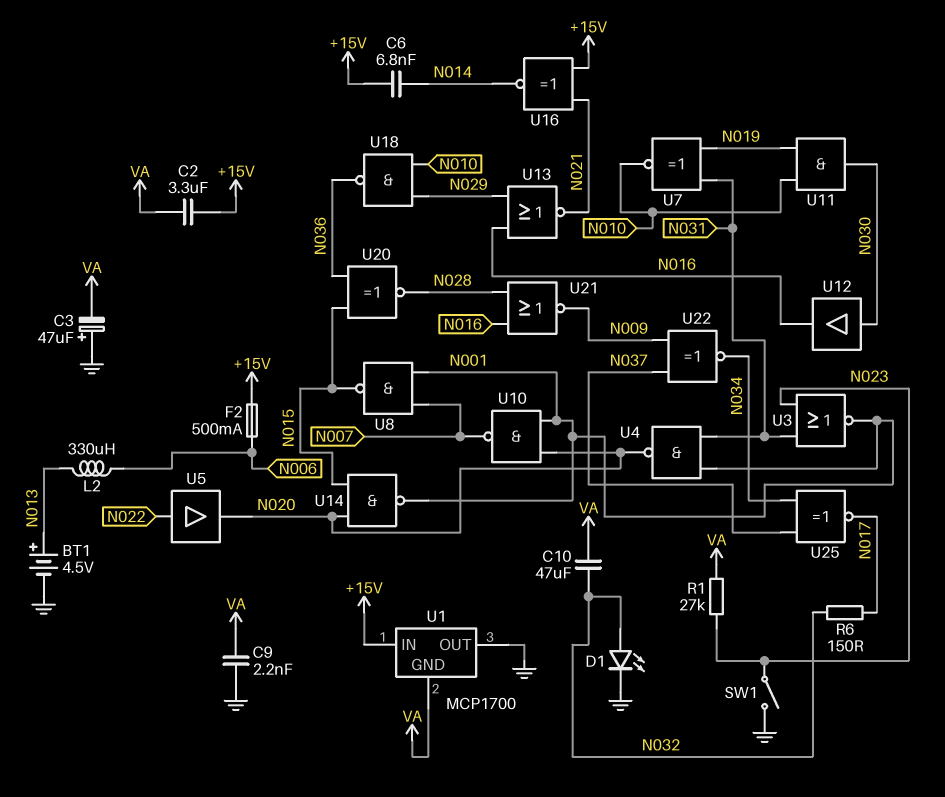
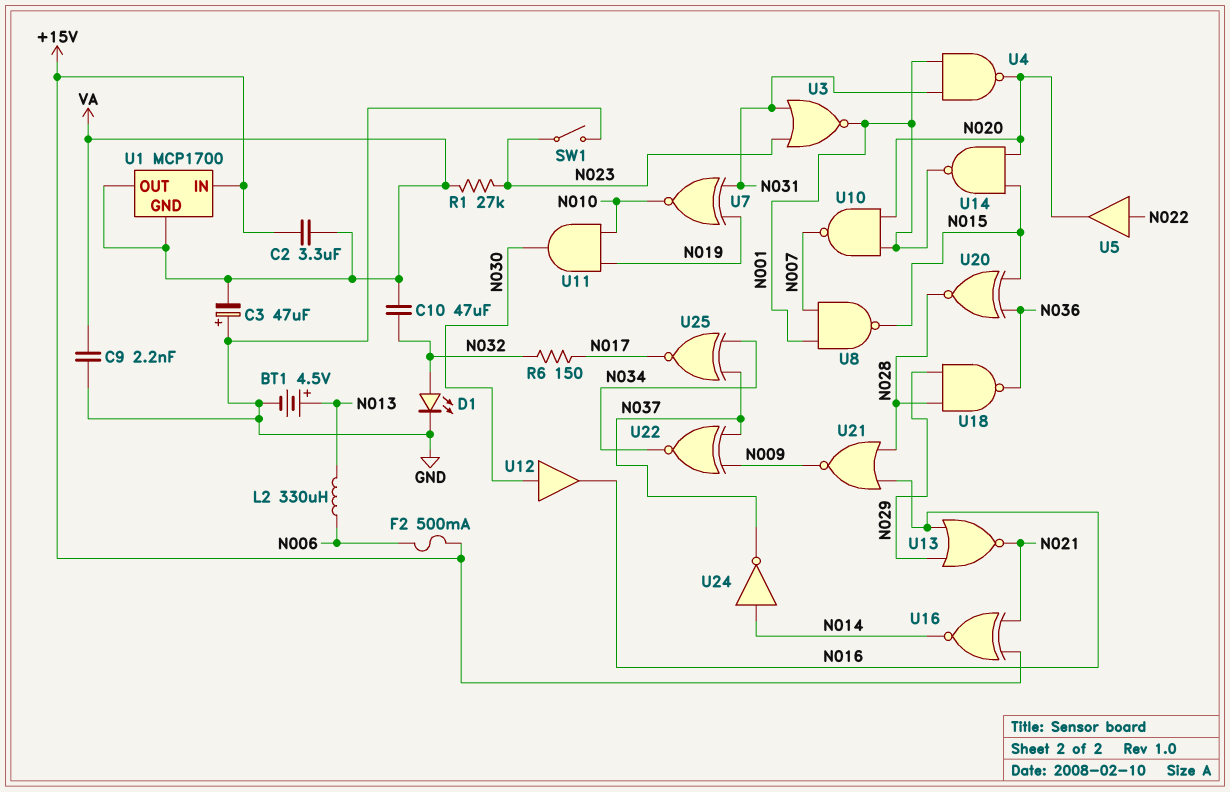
C6: 6.8nF (+15V, N014) -> none
U1 pin OUT: GND -> VA
U18: NAND (in N010, in N029, out N036) -> NAND (in N028, in N029, out N036)
U24: none -> NOT (in N014, out N037)

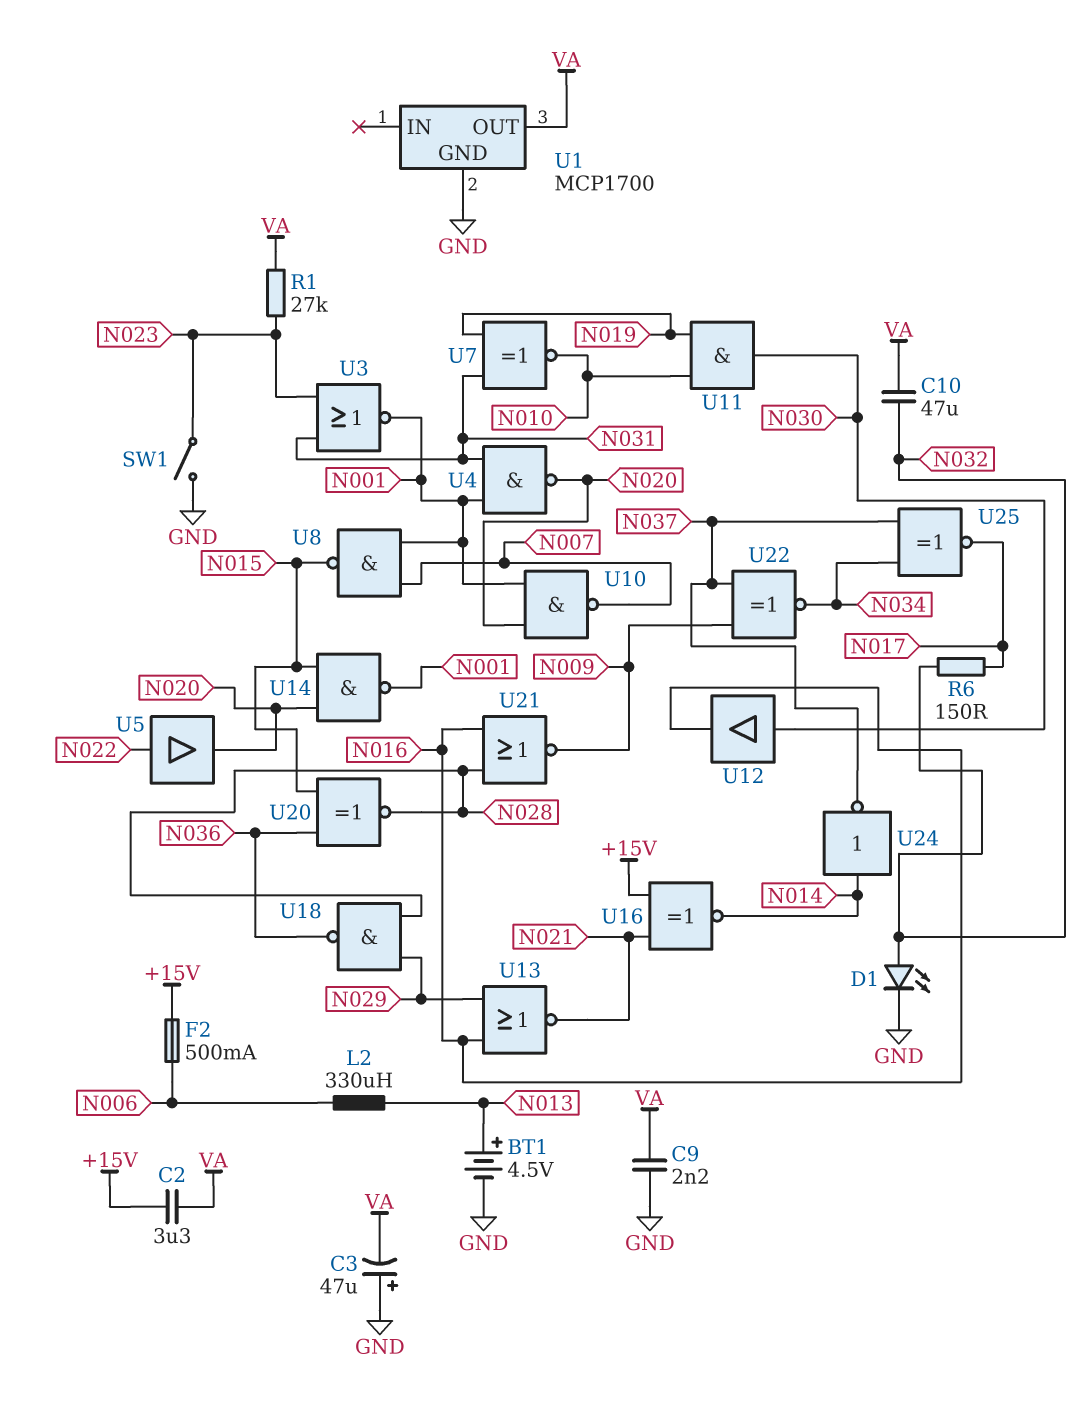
U1 pin GND: VA -> GND
U1 pin IN: +15V -> none

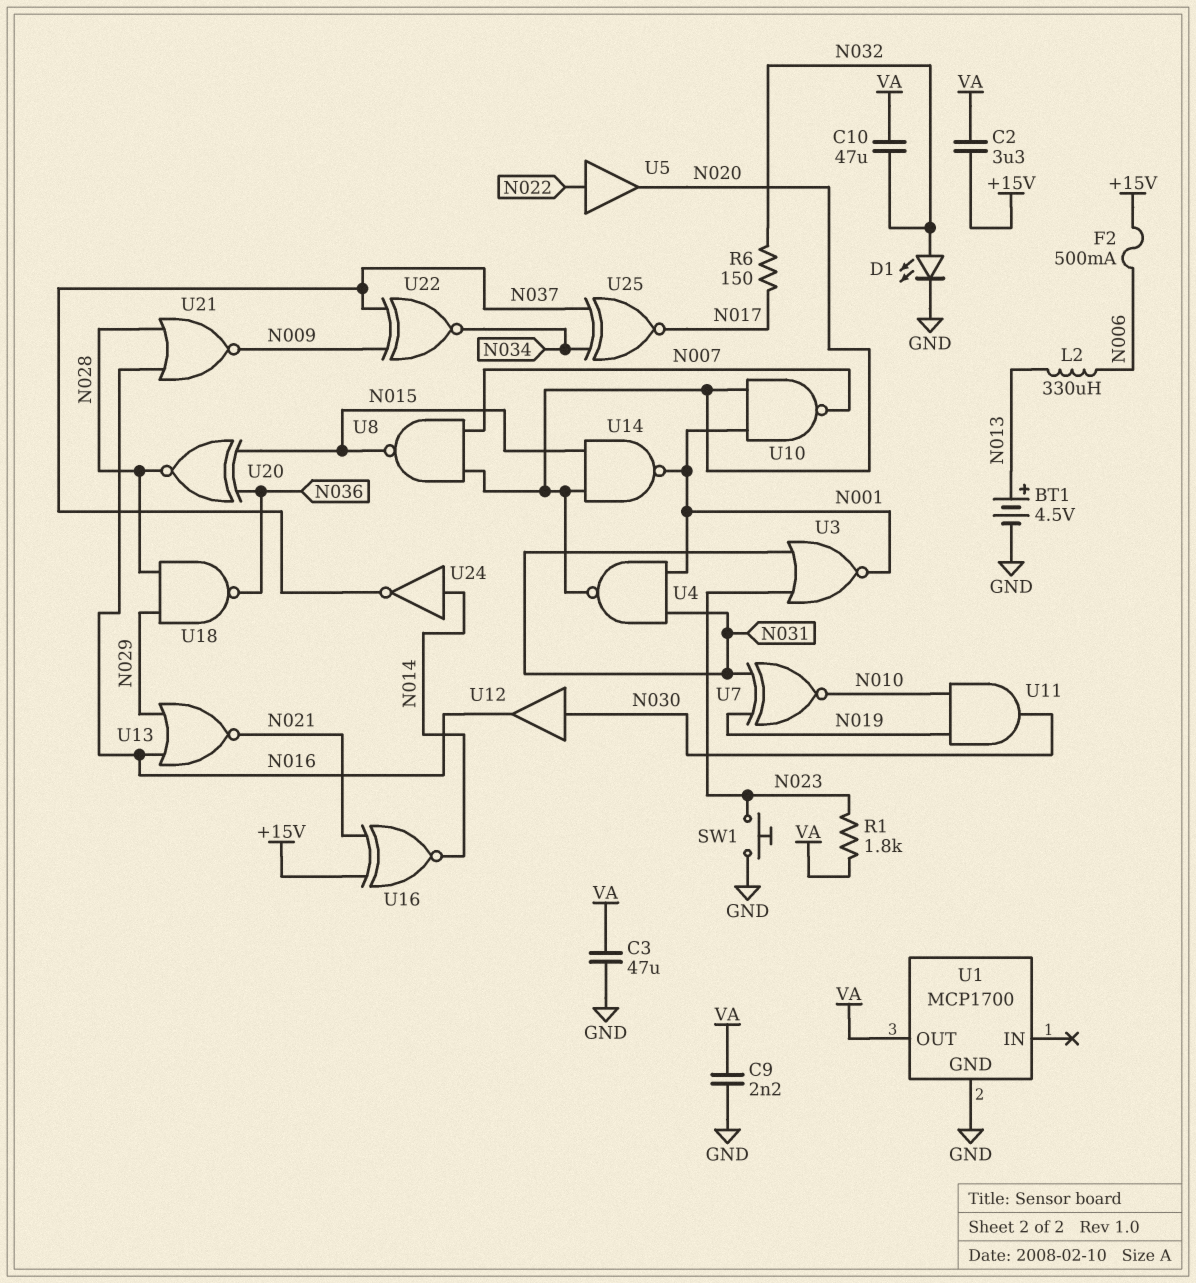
C3: 47uF (plus GND, minus VA) -> 47uF (GND, VA)
R1: 27k (N023, VA) -> 1.8k (N023, VA)
SW1: switch (GND, N023) -> button (GND, N023)
U8: NAND (in N001, in N007, out N015) -> NAND (in N007, in N020, out N015)

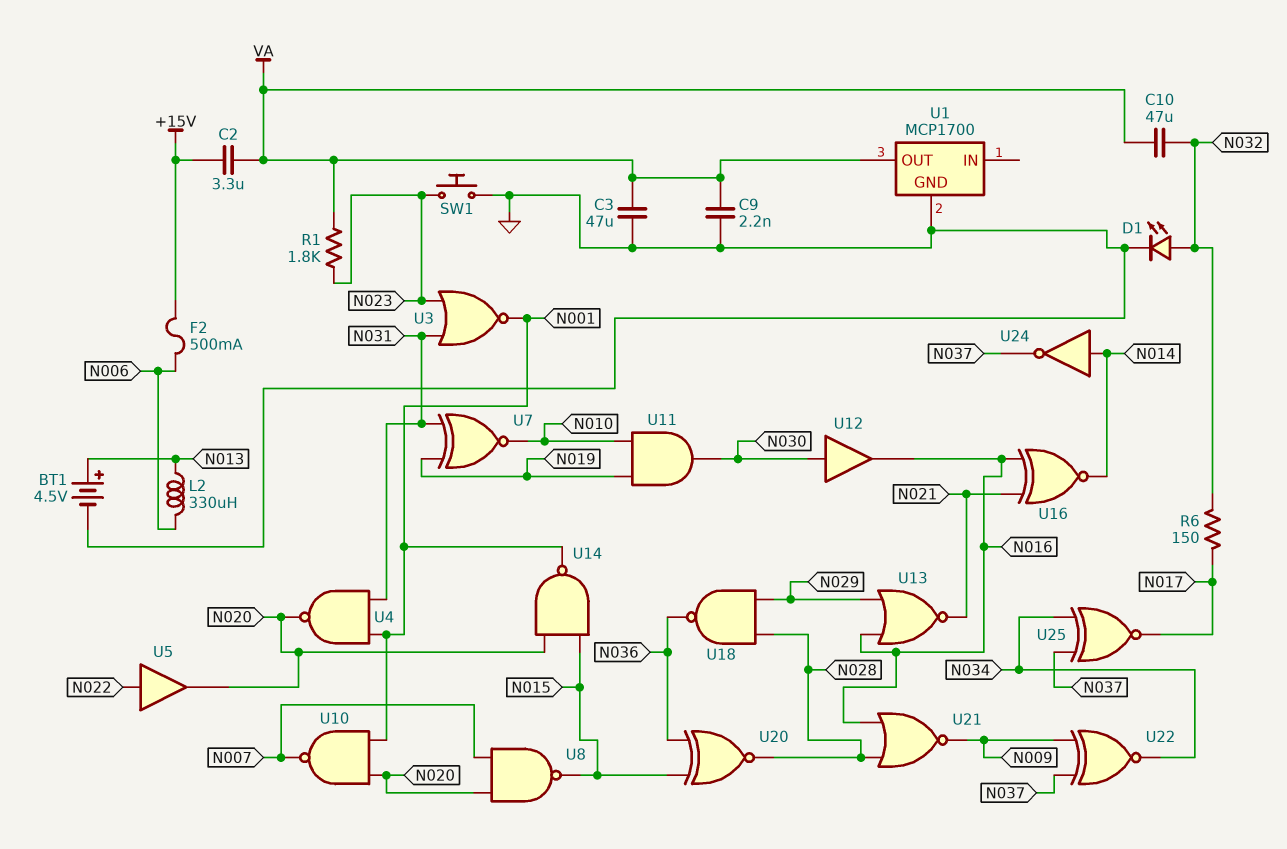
U16: XNOR (in +15V, in N021, out N014) -> XNOR (in N016, in N021, out N014)

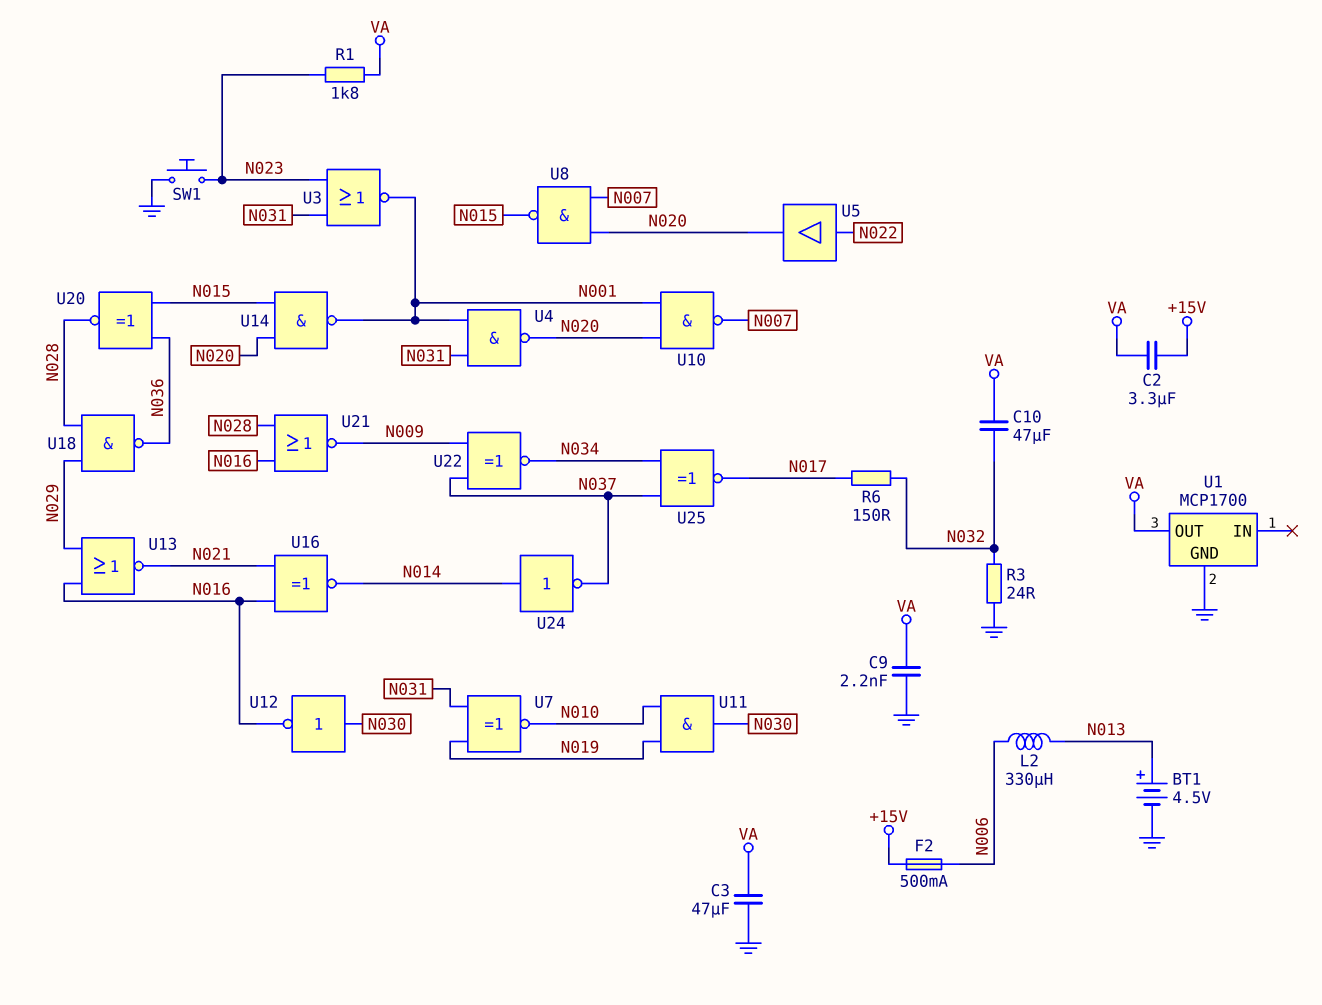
D1: LED (A N032, K GND) -> none
R3: none -> 24 (GND, N032)
U12: buffer (in N030, out N016) -> NOT (in N030, out N016)

